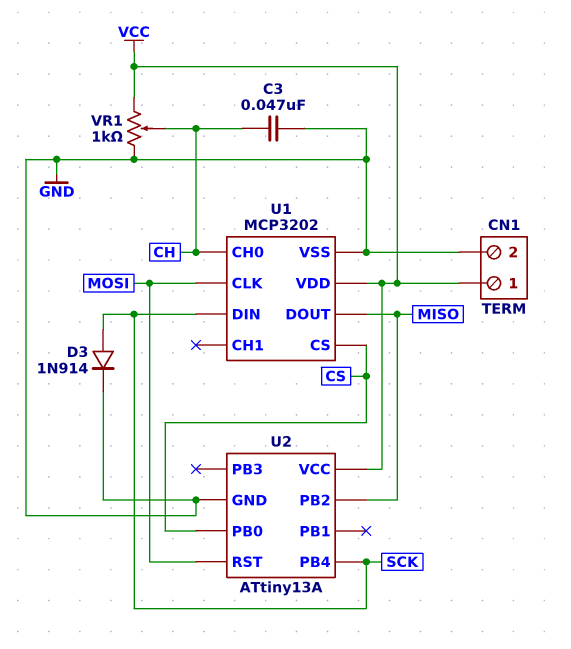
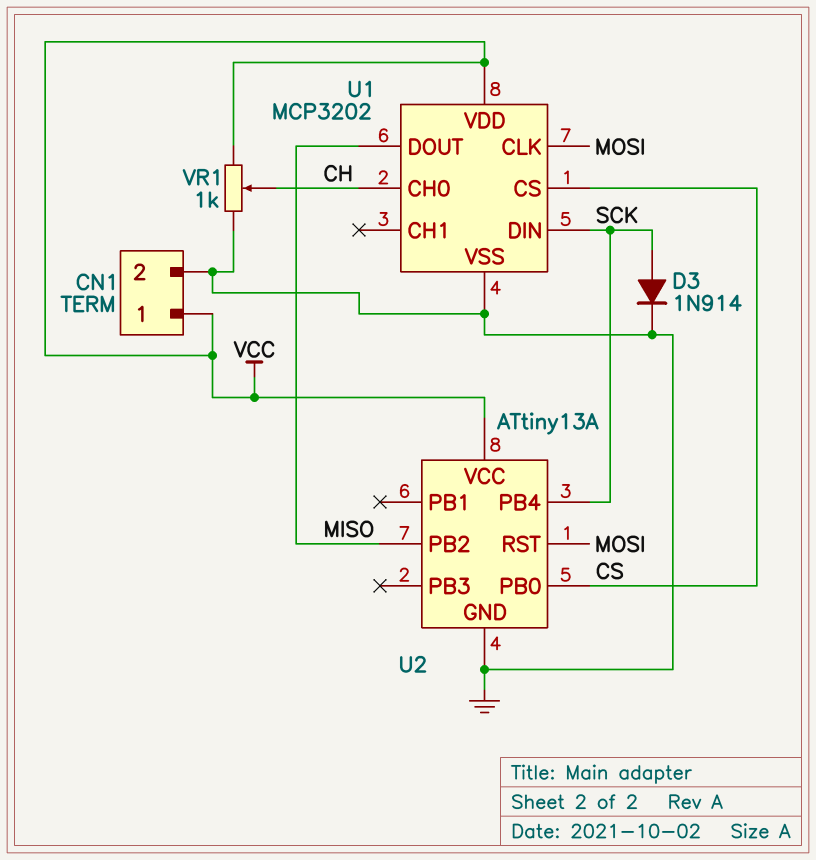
C3: 47nF (CH, GND) -> none

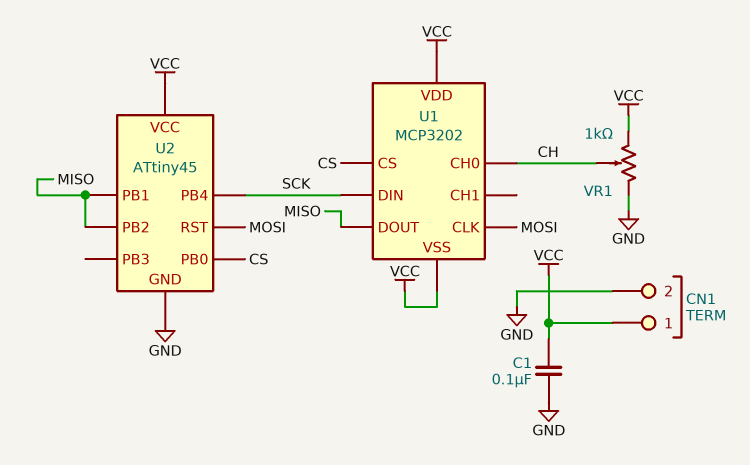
C1: none -> 100nF (GND, VCC)
D3: diode 1N914 (A SCK, K GND) -> none
U1 pin VSS: GND -> VCC
U2: ATtiny13A -> ATtiny45
U2 pin PB1: none -> MISO

